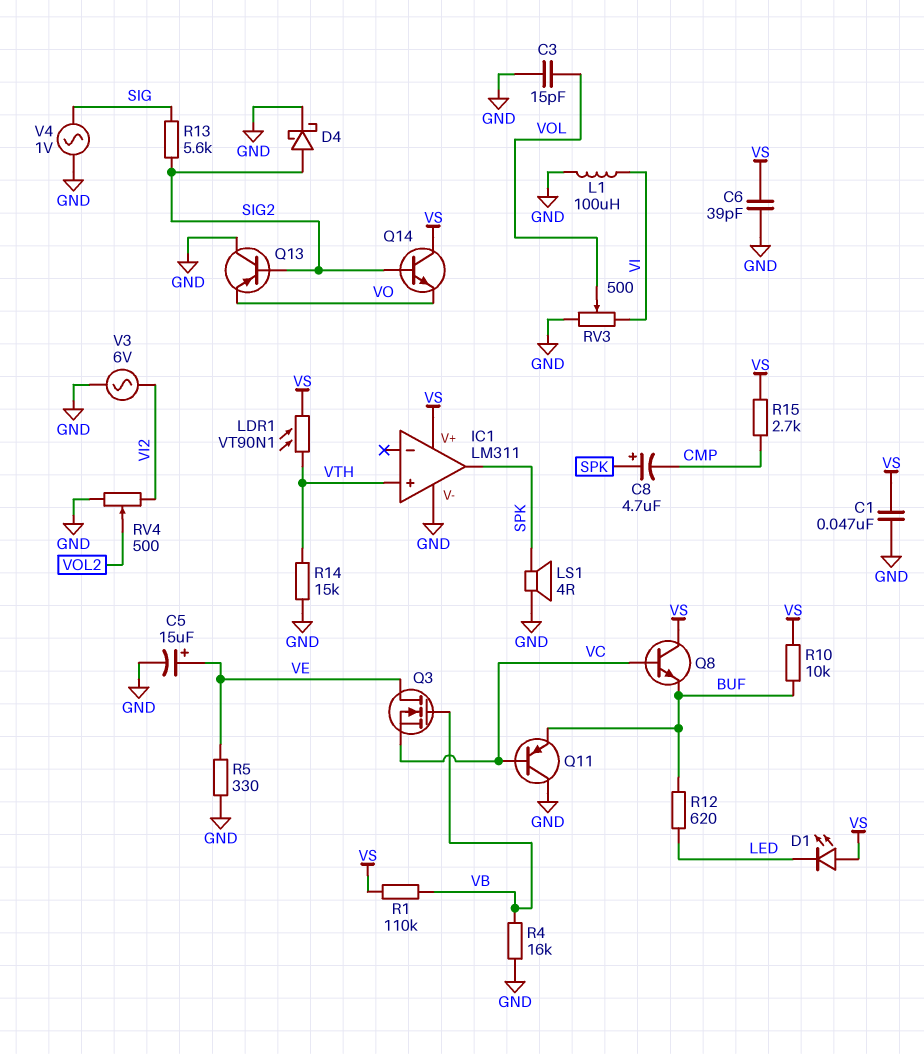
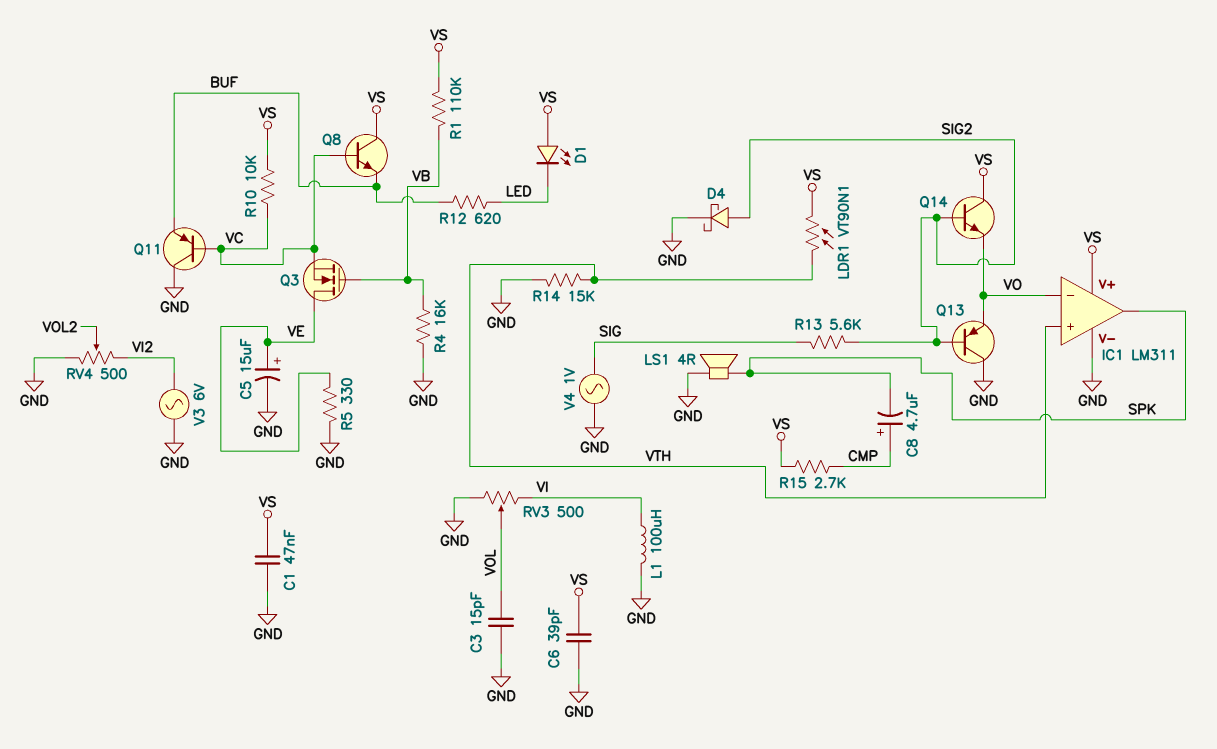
C8: 4.7uF (plus SPK, minus CMP) -> 4.7uF (plus CMP, minus SPK)
IC1 pin in-: none -> VO
R10: 10k (BUF, VS) -> 10k (VC, VS)

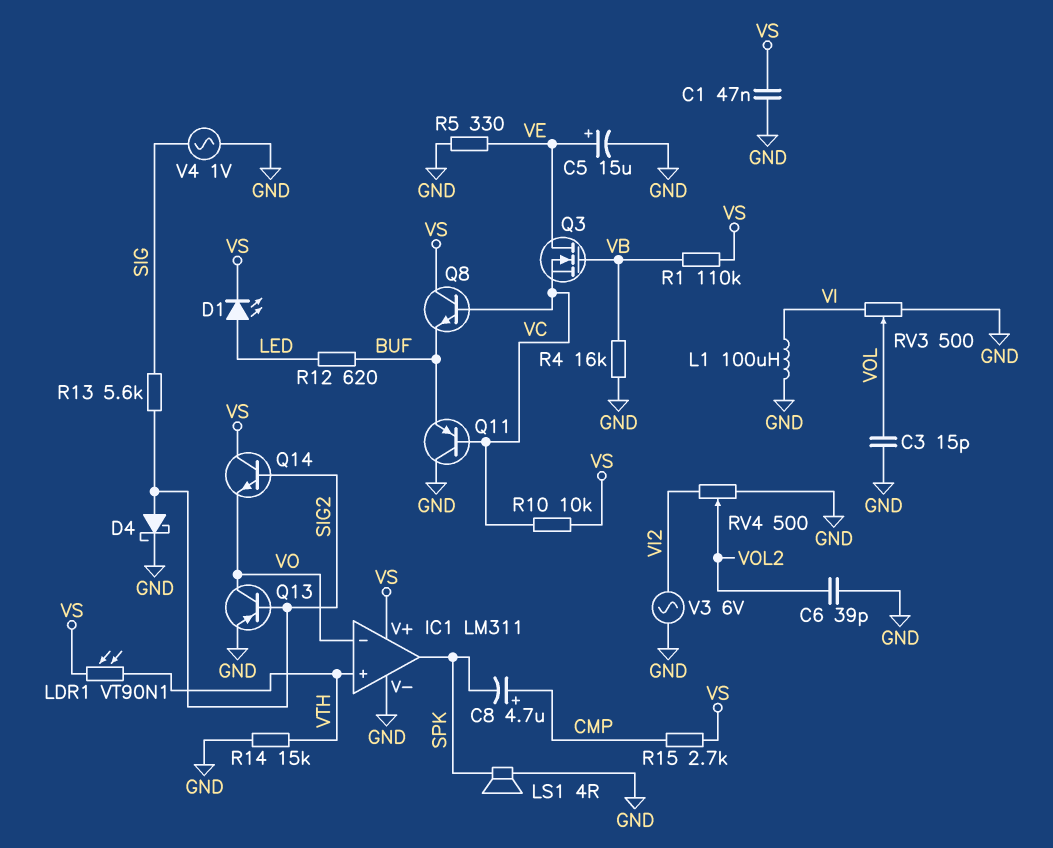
C6: 39pF (GND, VS) -> 39pF (GND, VOL2)
D1: LED (A VS, K LED) -> LED (A LED, K VS)
Q13: PNP (B SIG2, C GND, E VO) -> PNP (B SIG2, C VO, E GND)

